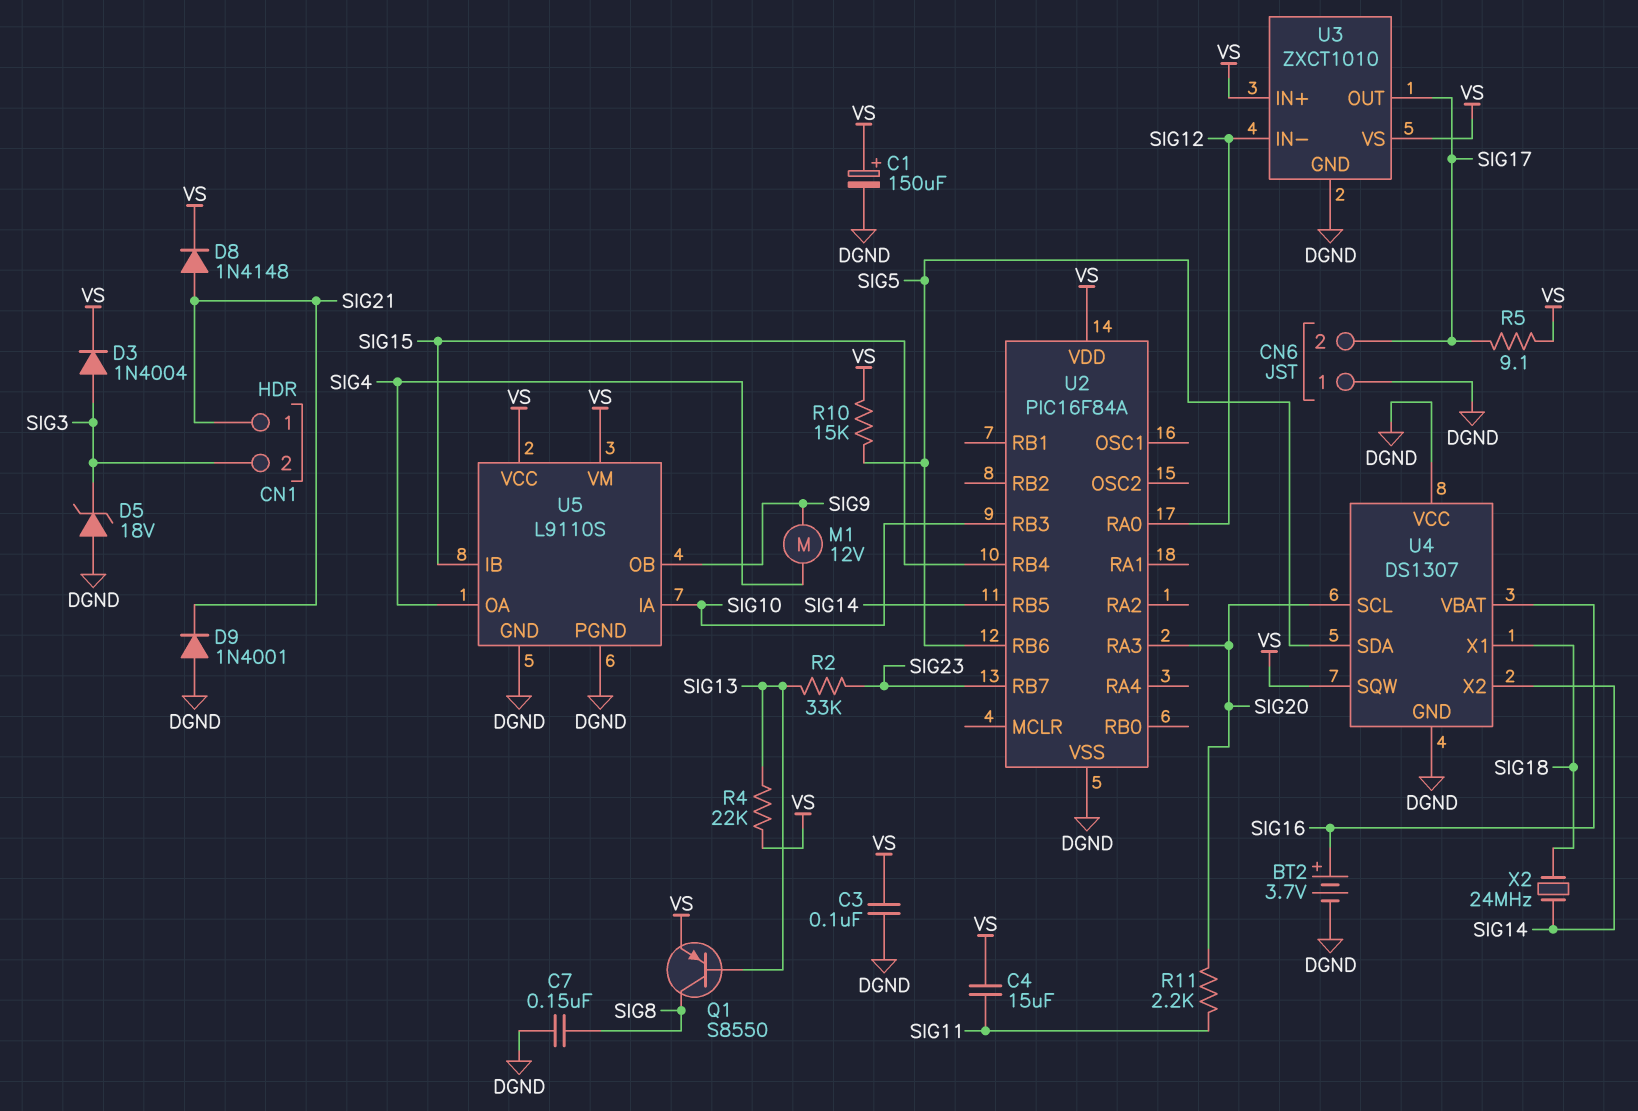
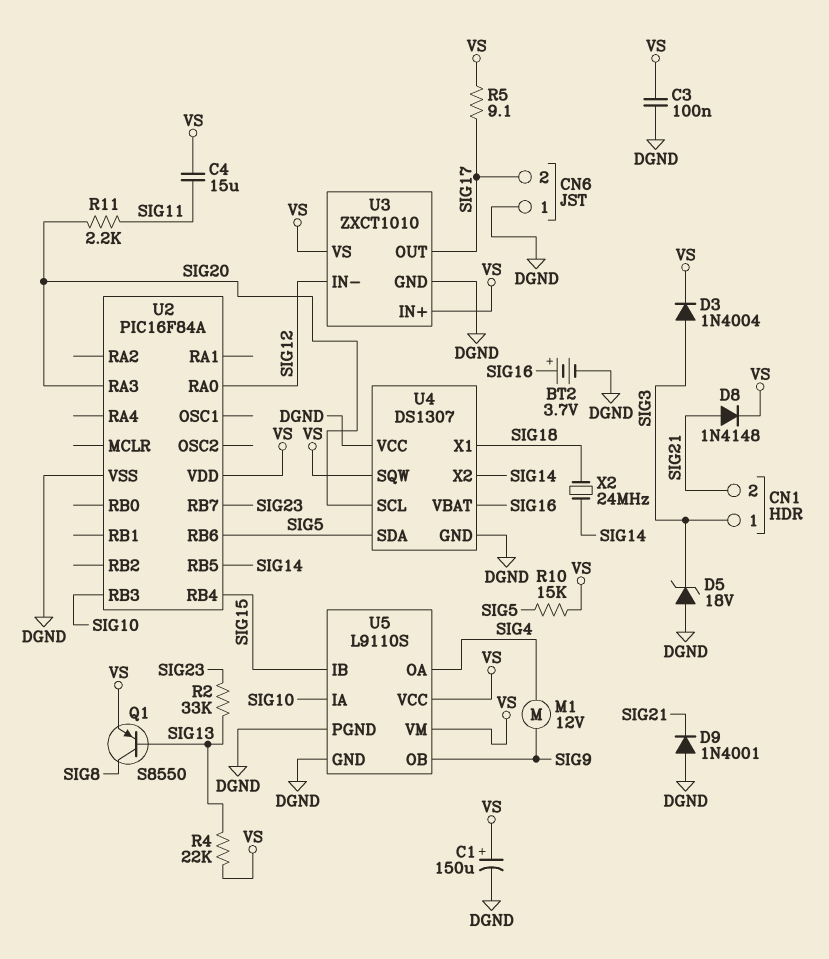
C7: 150nF (DGND, SIG8) -> none
CN1 pin 1: SIG21 -> SIG3
CN1 pin 2: SIG3 -> SIG21

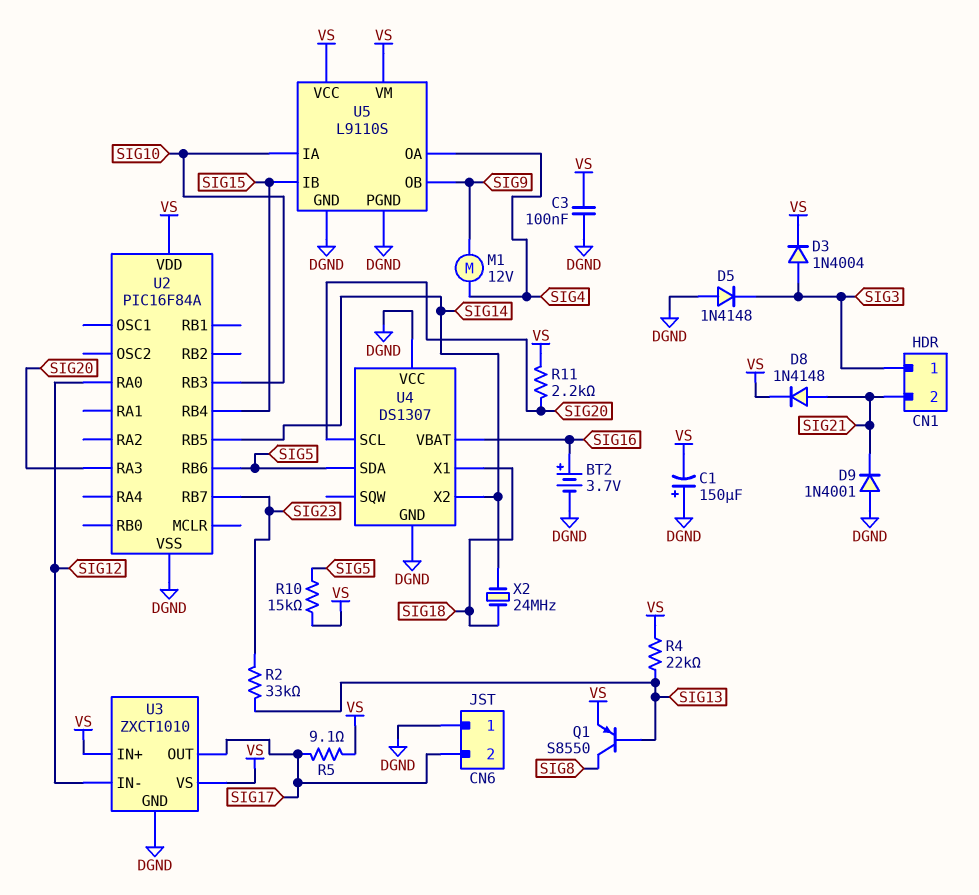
C1: 150uF (plus VS, minus DGND) -> 150uF (plus DGND, minus VS)
C4: 15uF (SIG11, VS) -> none
D5: zener 18V (A DGND, K SIG3) -> diode 1N4148 (A DGND, K SIG3)
R11: 2.2k (SIG11, SIG20) -> 2.2k (SIG20, VS)
U4 pin SQW: VS -> none

